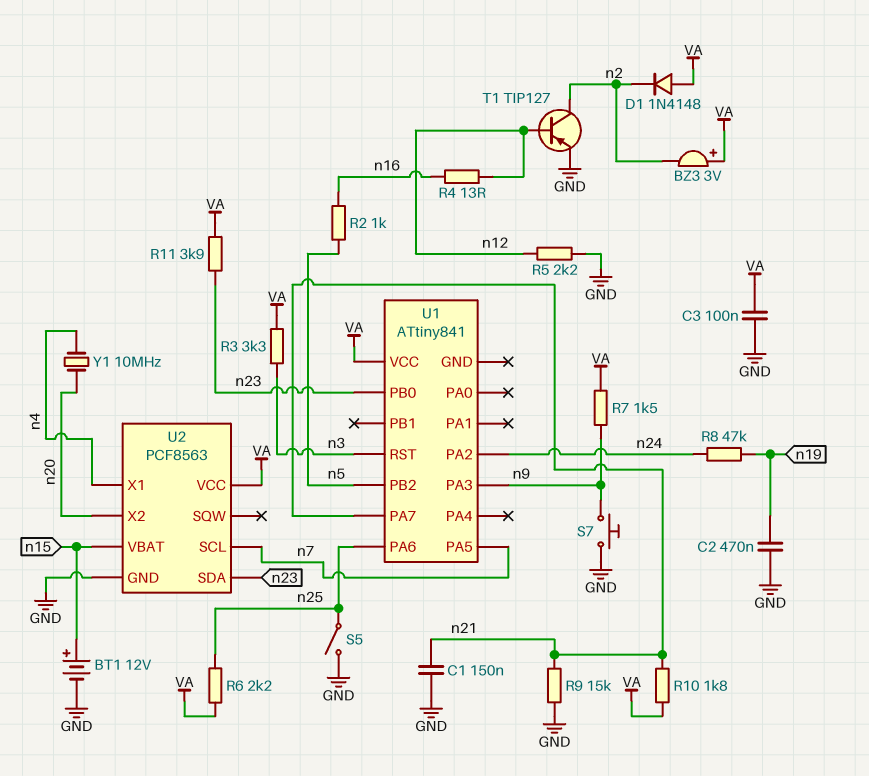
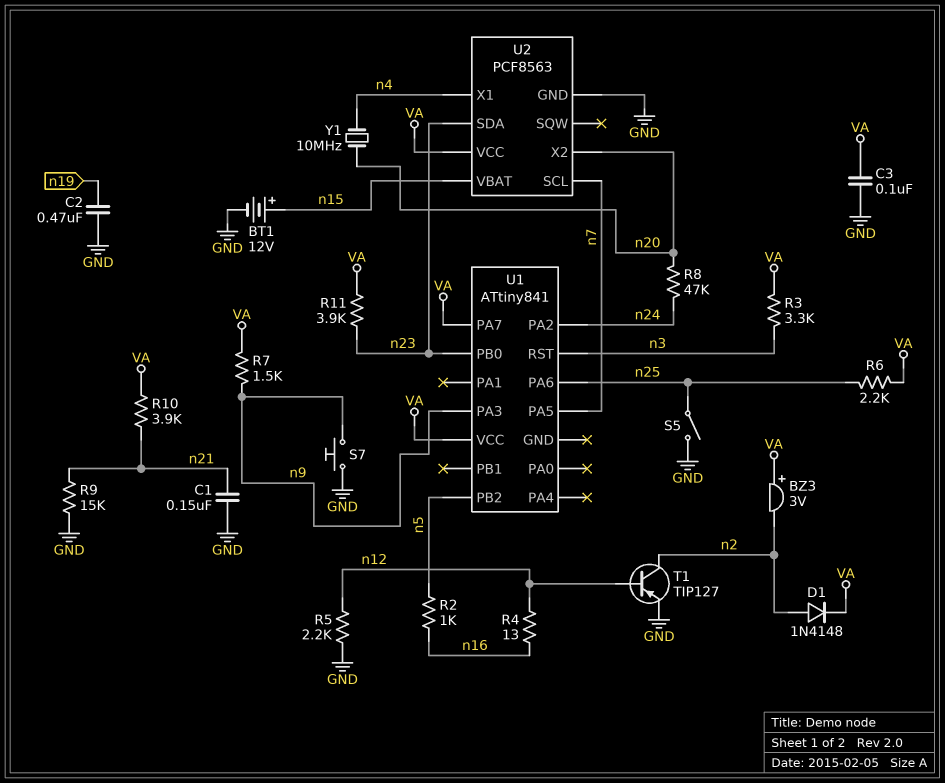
D1: diode 1N4148 (A VA, K n2) -> diode 1N4148 (A n2, K VA)
R8: 47k (n19, n24) -> 47k (n20, n24)
R10: 1.8k (VA, n21) -> 3.9k (VA, n21)
U1 pin PA7: n21 -> VA

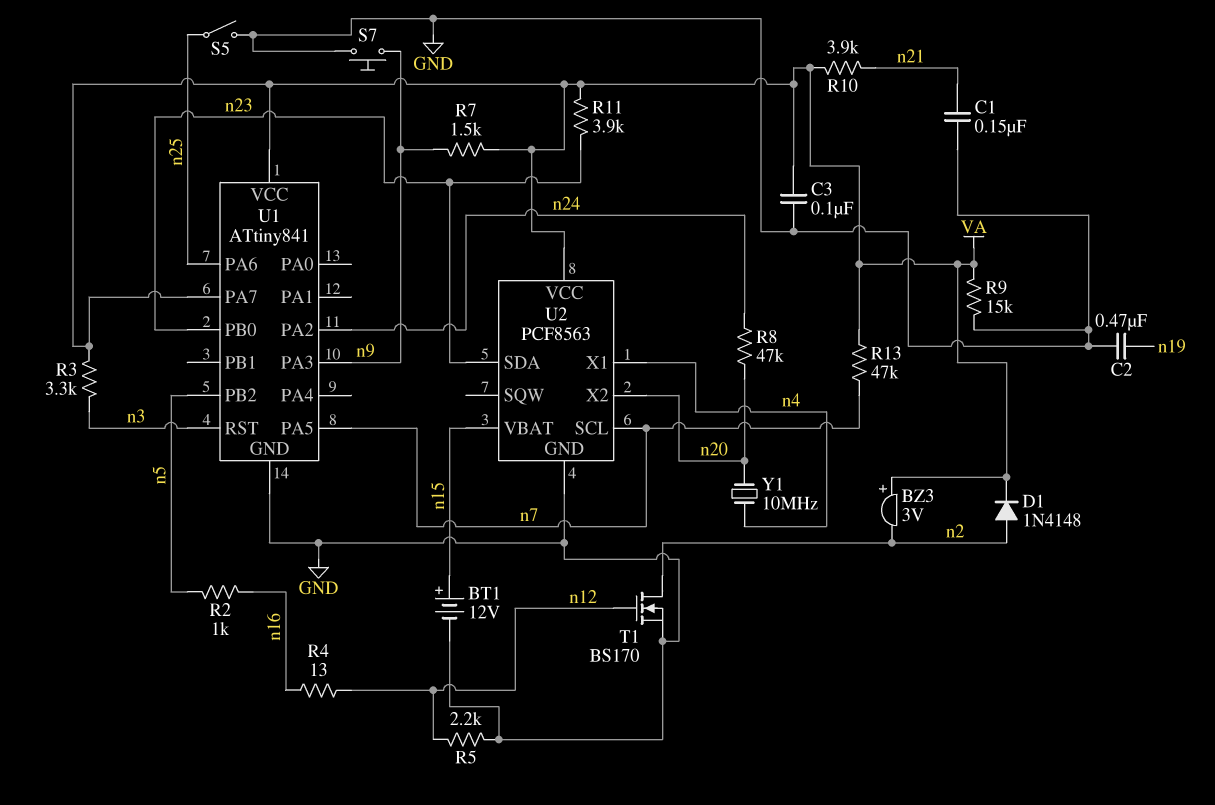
R6: 2.2k (VA, n25) -> none
R9: 15k (GND, n21) -> 15k (GND, VA)
R13: none -> 47k (VA, n7)
T1: PNP TIP127 (B n12, C n2, E GND) -> NMOS BS170 (G n12, D n2, S GND)
U1 pin GND: none -> GND

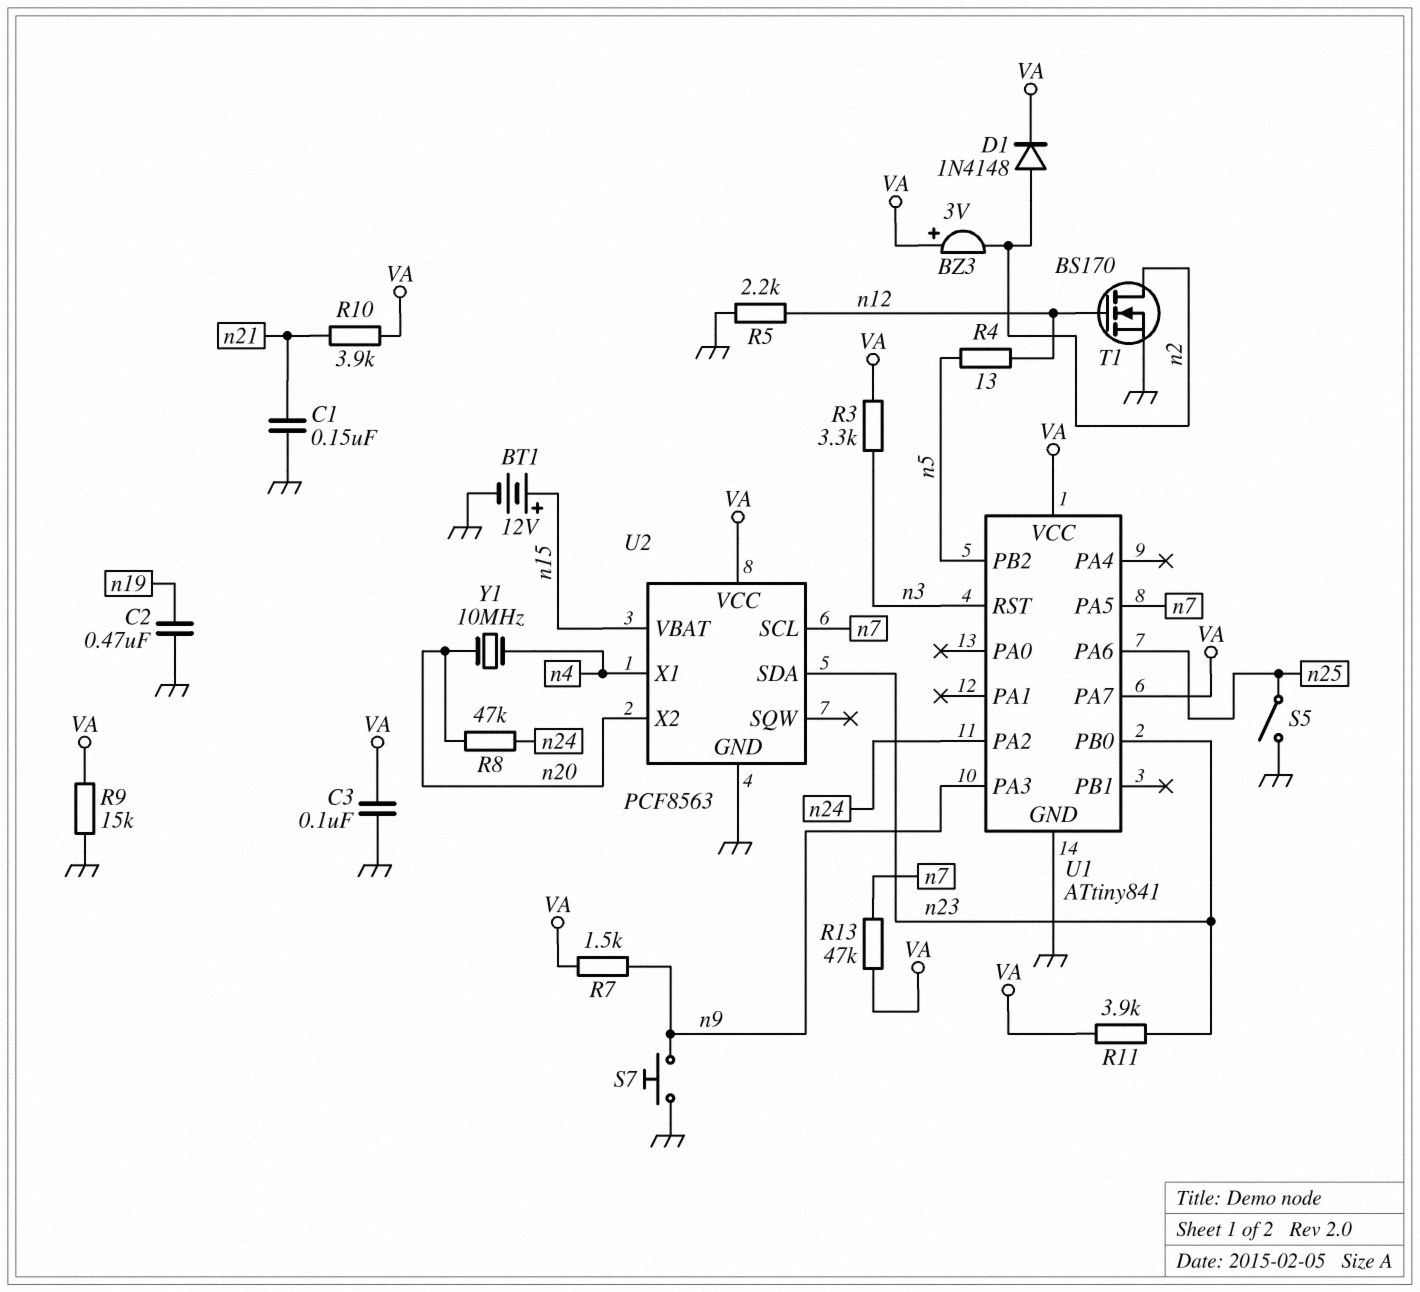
R2: 1k (n5, n16) -> none
R4: 13 (n12, n16) -> 13 (n5, n12)

